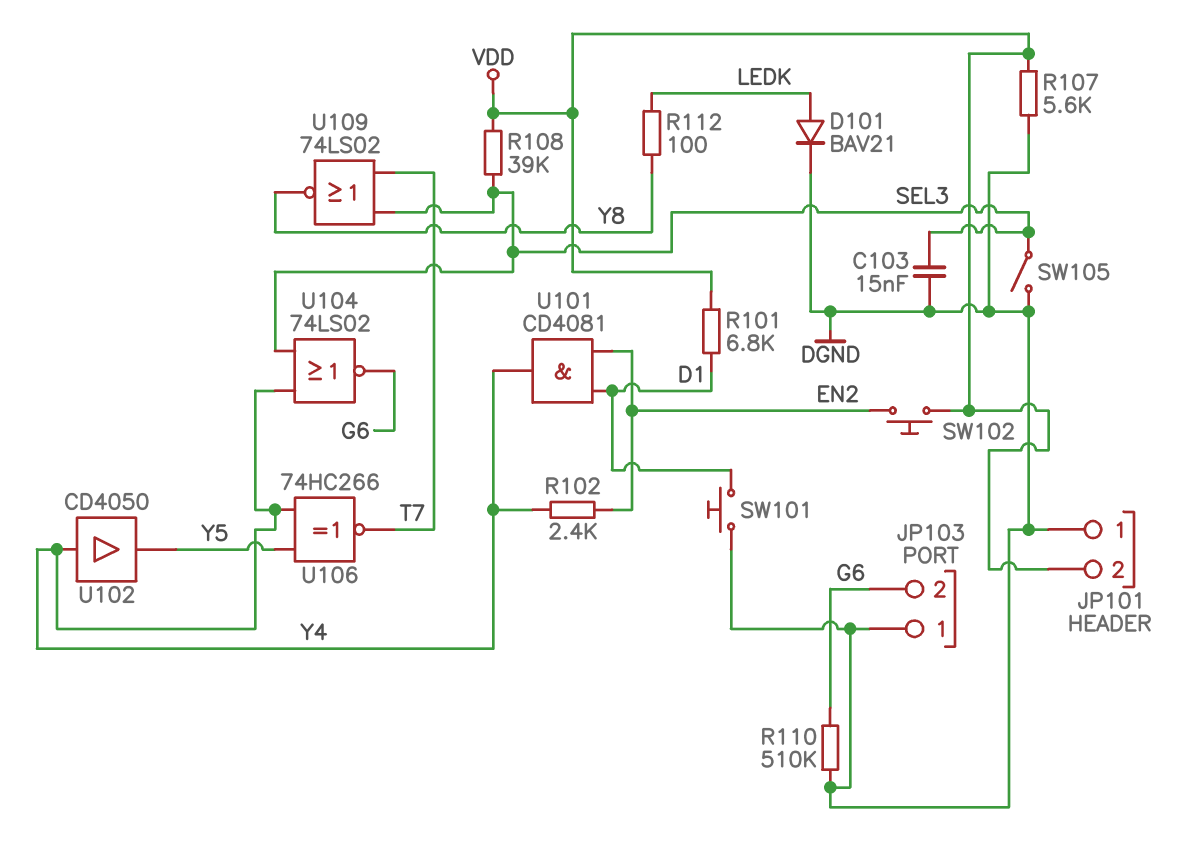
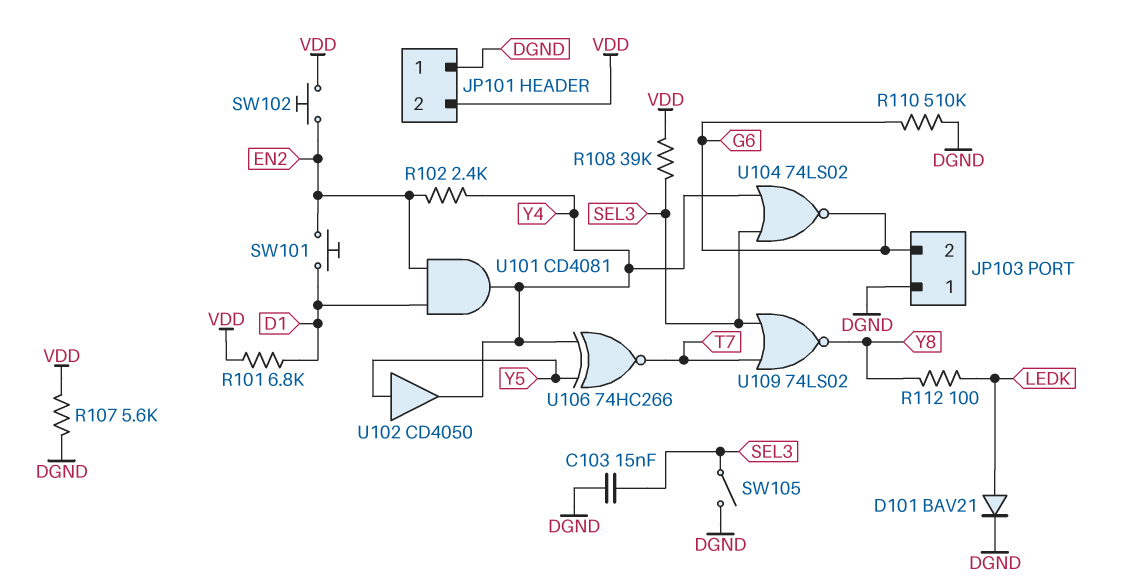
SW101: button (D1, DGND) -> button (D1, EN2)
U102: buffer CD4050 (in Y4, out Y5) -> buffer CD4050 (in Y5, out Y4)

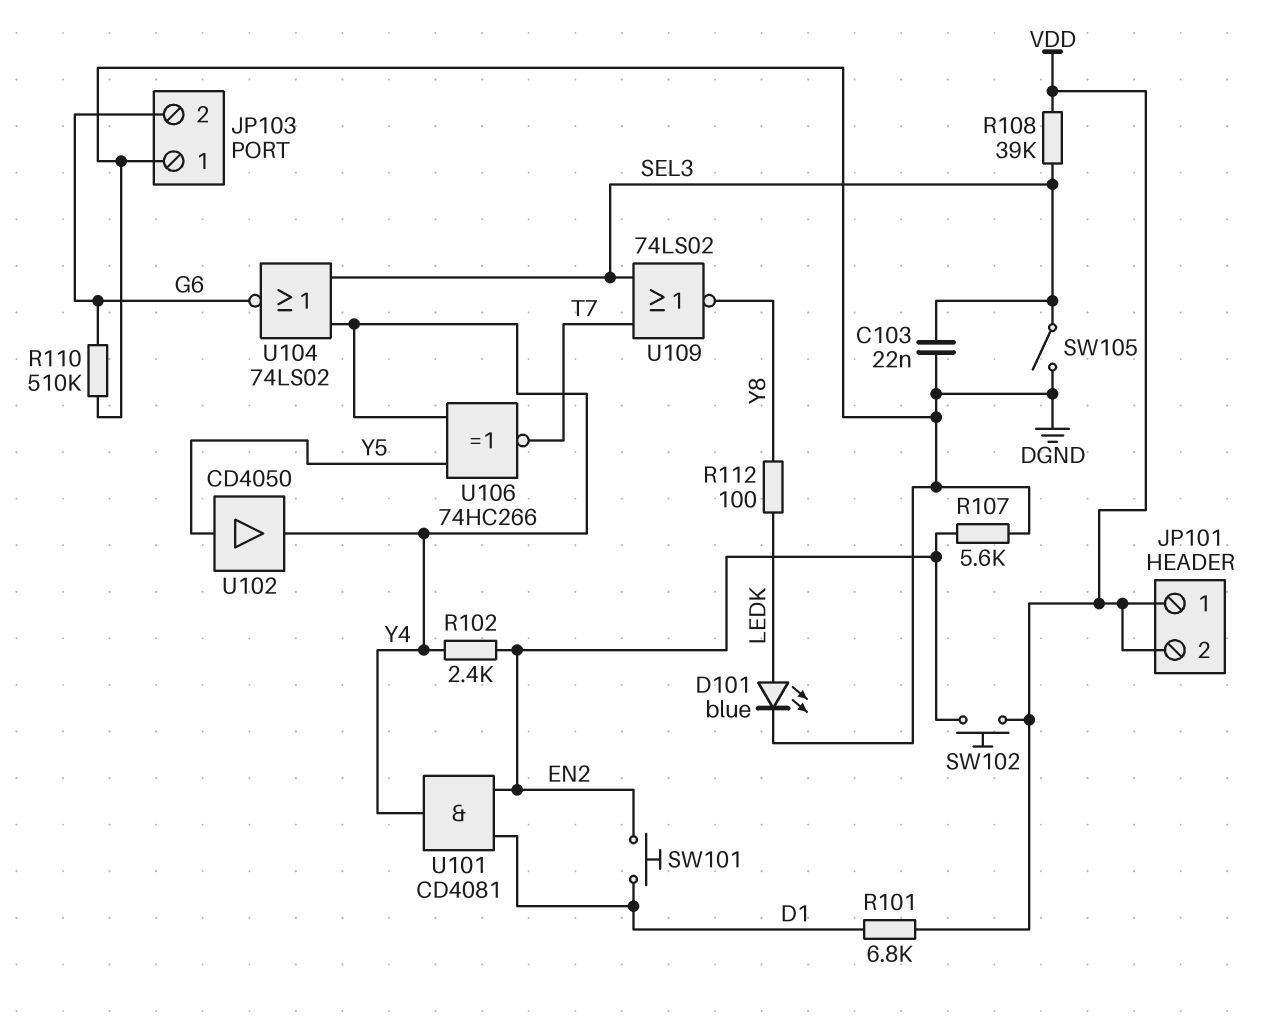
C103: 15nF (DGND, SEL3) -> 22nF (DGND, SEL3)
D101: diode BAV21 (A LEDK, K DGND) -> LED blue (A LEDK, K DGND)
JP101 pin 1: DGND -> VDD
R107: 5.6k (DGND, VDD) -> 5.6k (DGND, EN2)

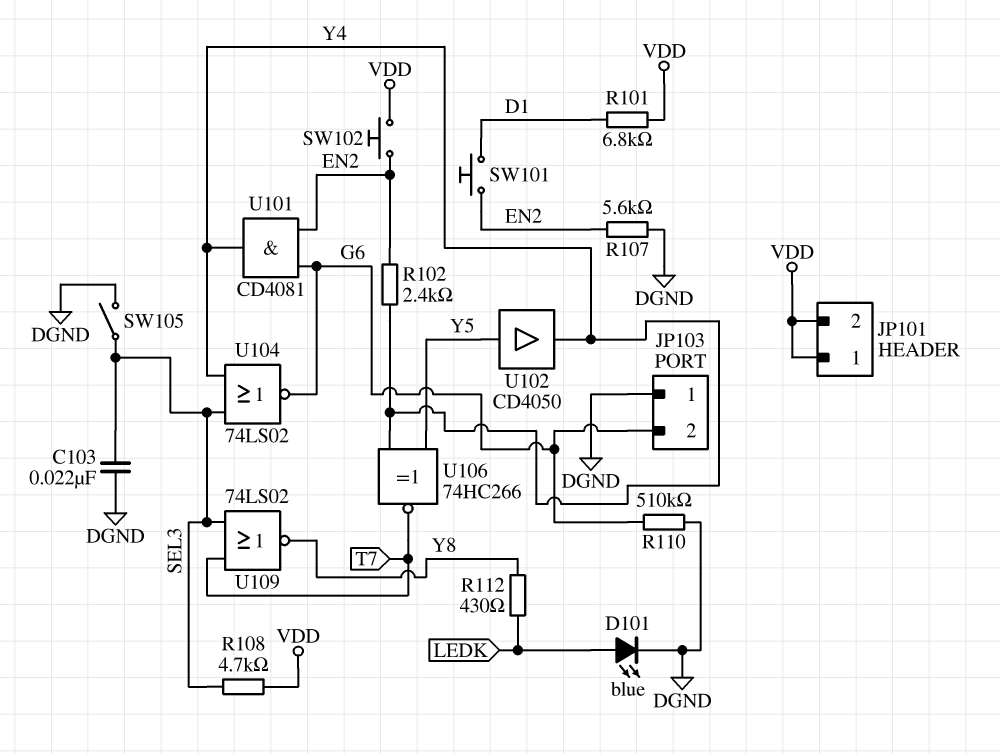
R108: 39k (SEL3, VDD) -> 4.7k (SEL3, VDD)
R112: 100 (LEDK, Y8) -> 430 (LEDK, Y8)
U101: AND CD4081 (in D1, in EN2, out Y4) -> AND CD4081 (in EN2, in G6, out Y4)

